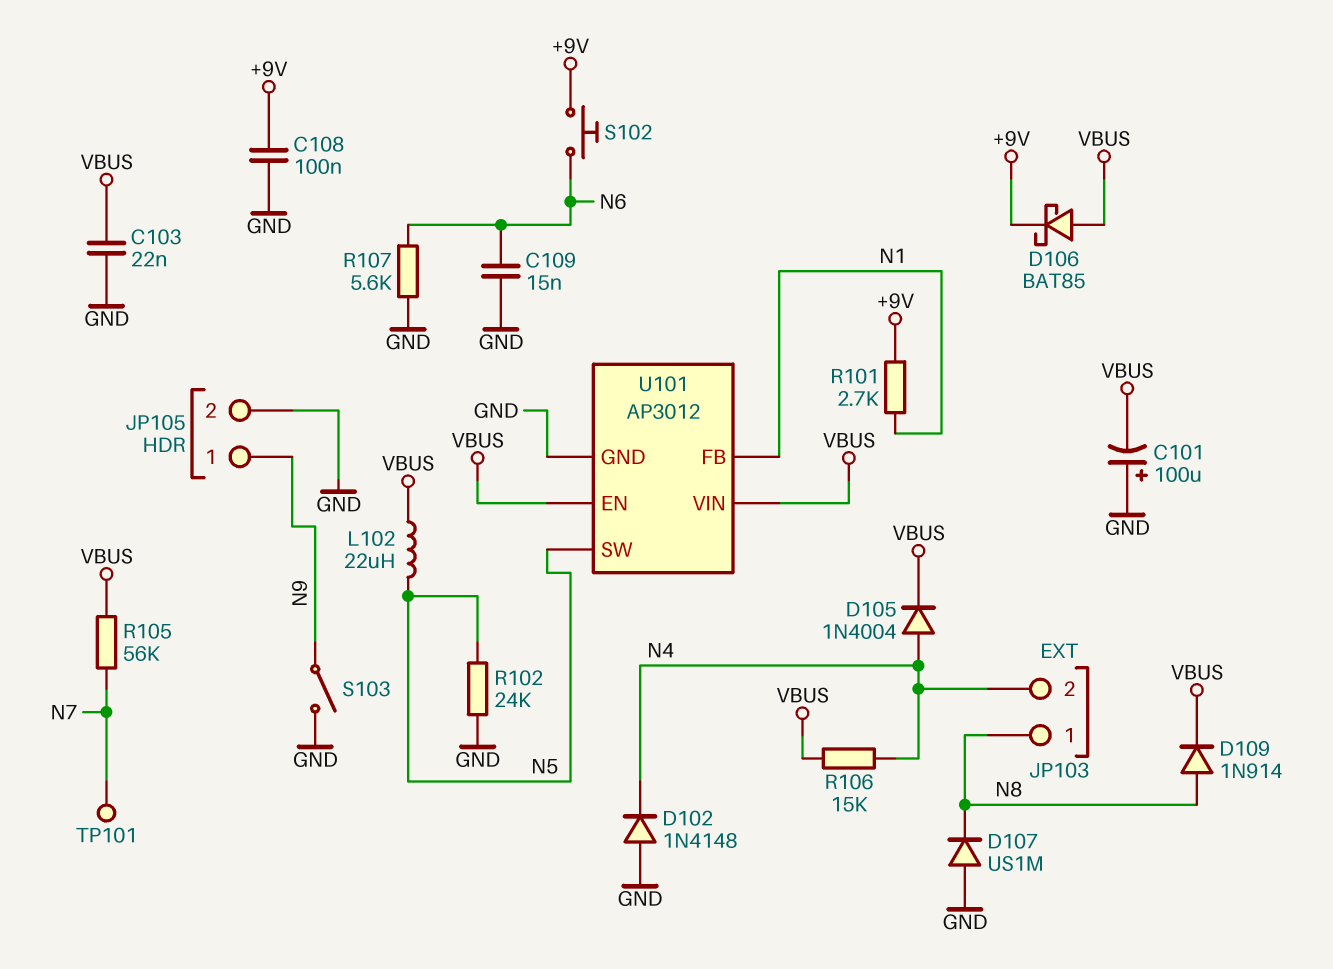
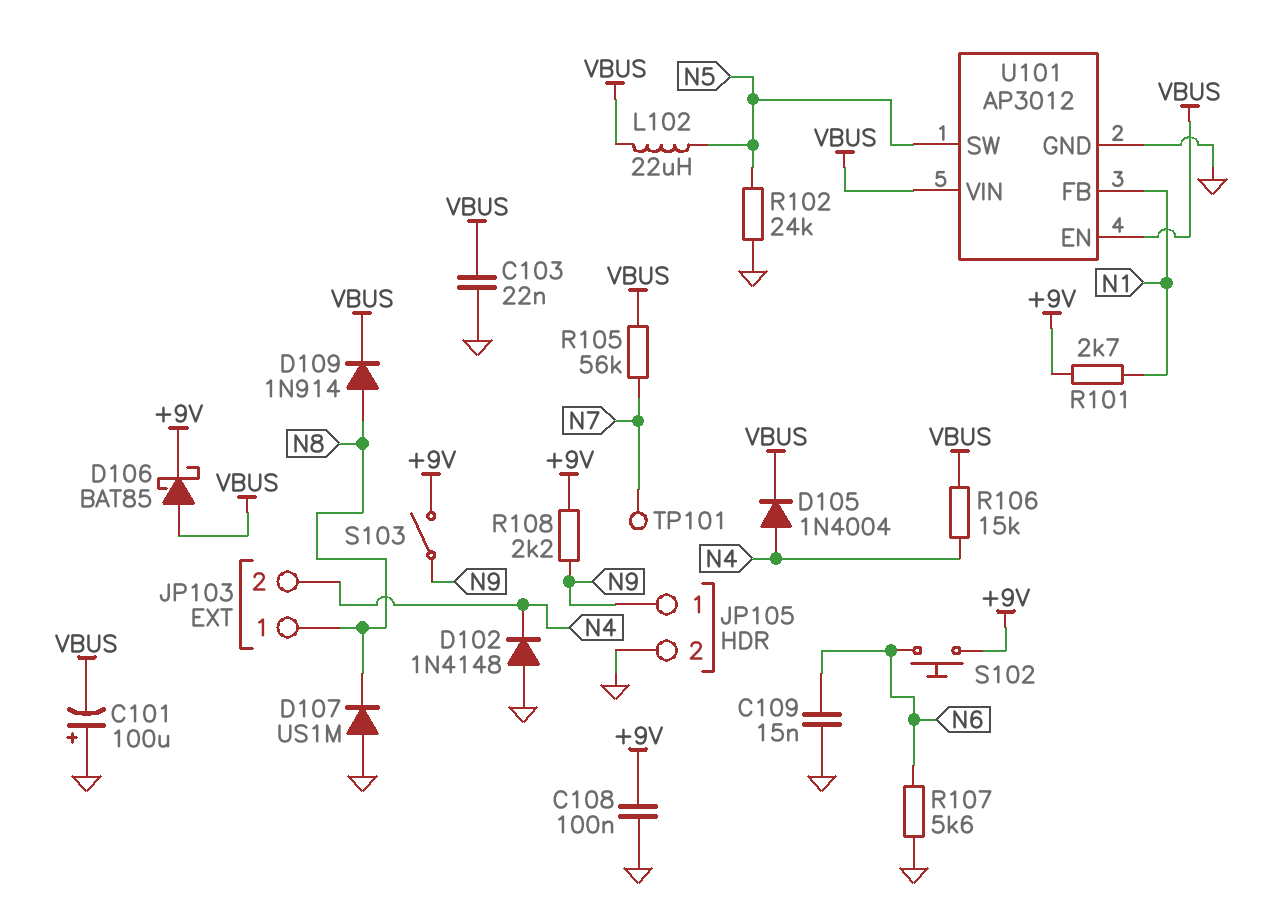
R108: none -> 2.2k (+9V, N9)
S103: switch (GND, N9) -> switch (+9V, N9)

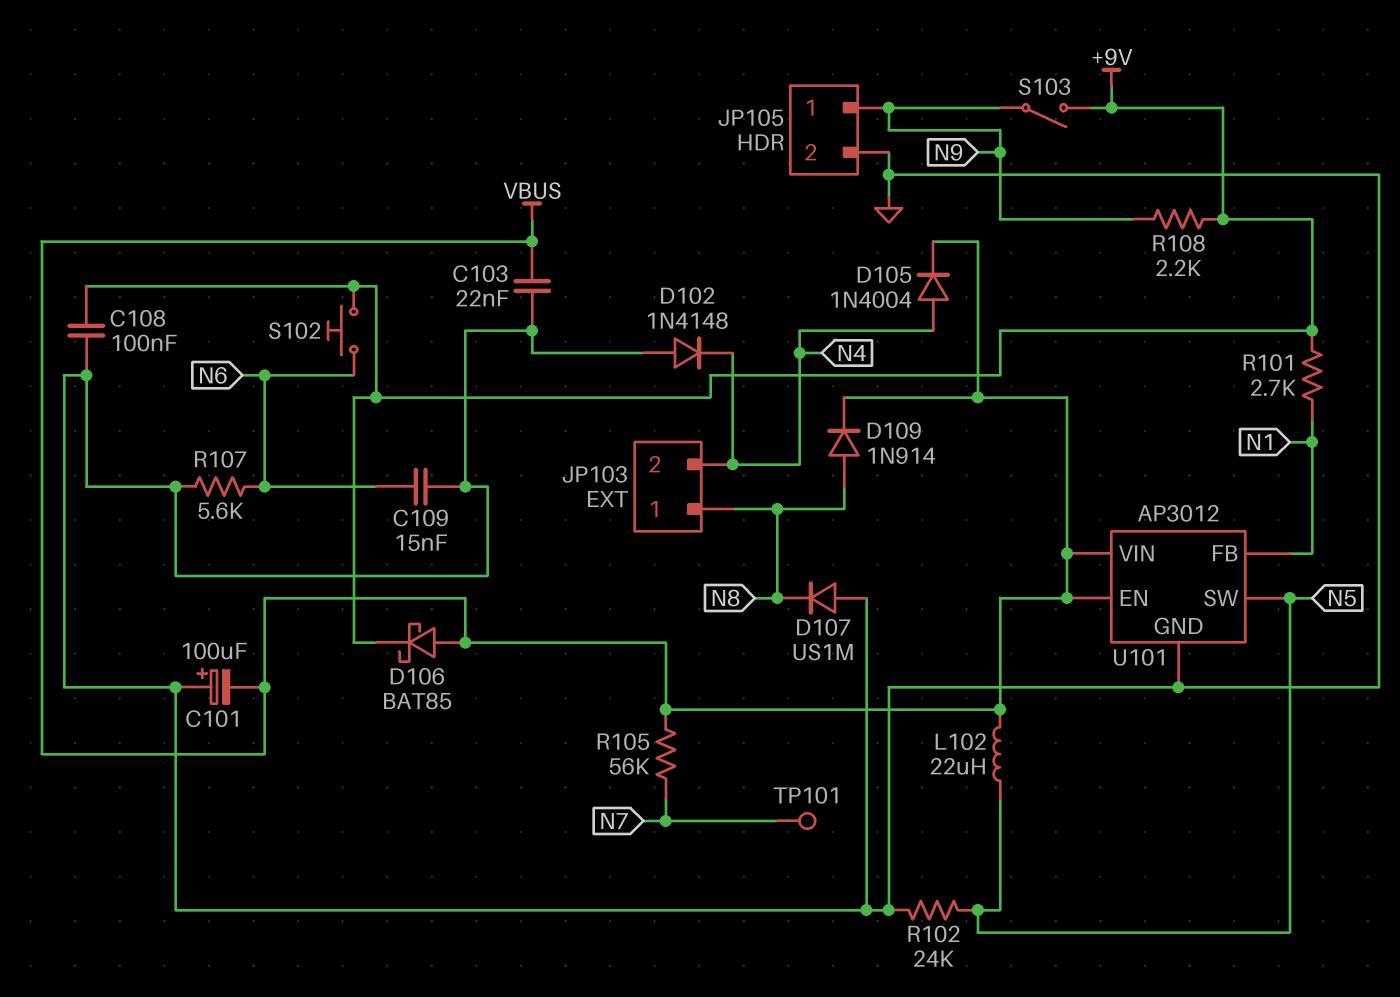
R106: 15k (N4, VBUS) -> none

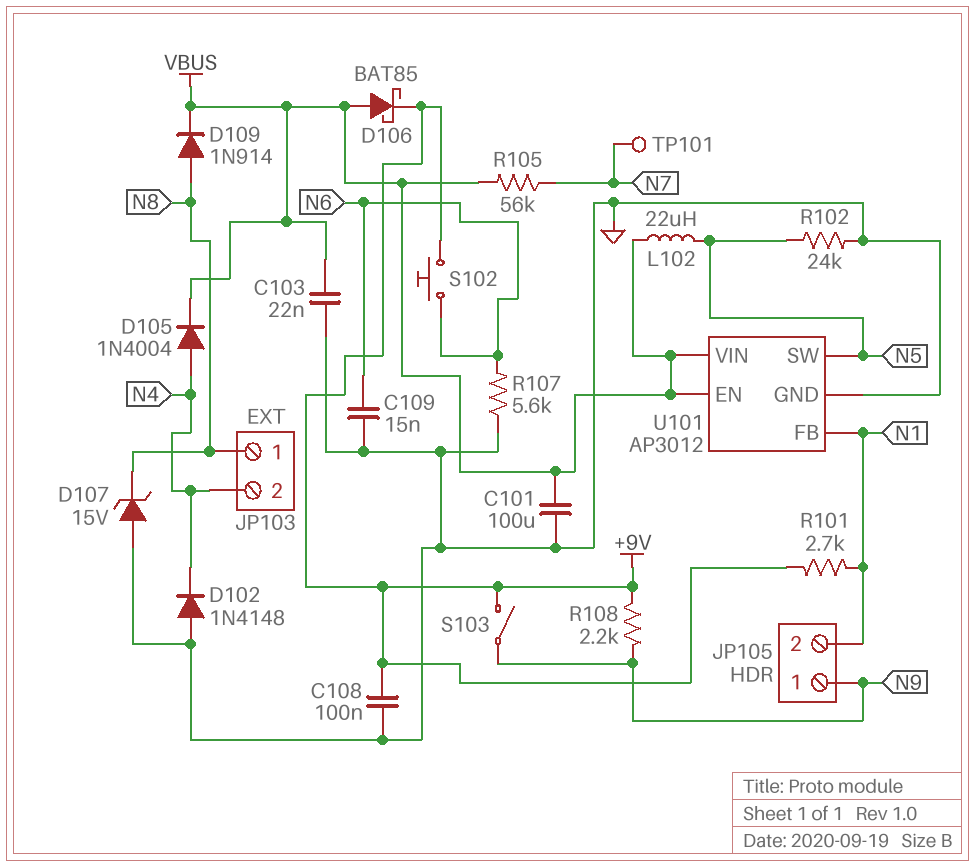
C101: 100uF (plus GND, minus VBUS) -> 100uF (GND, VBUS)
D107: diode US1M (A GND, K N8) -> zener 15V (A GND, K N8)
JP105 pin 2: GND -> N1

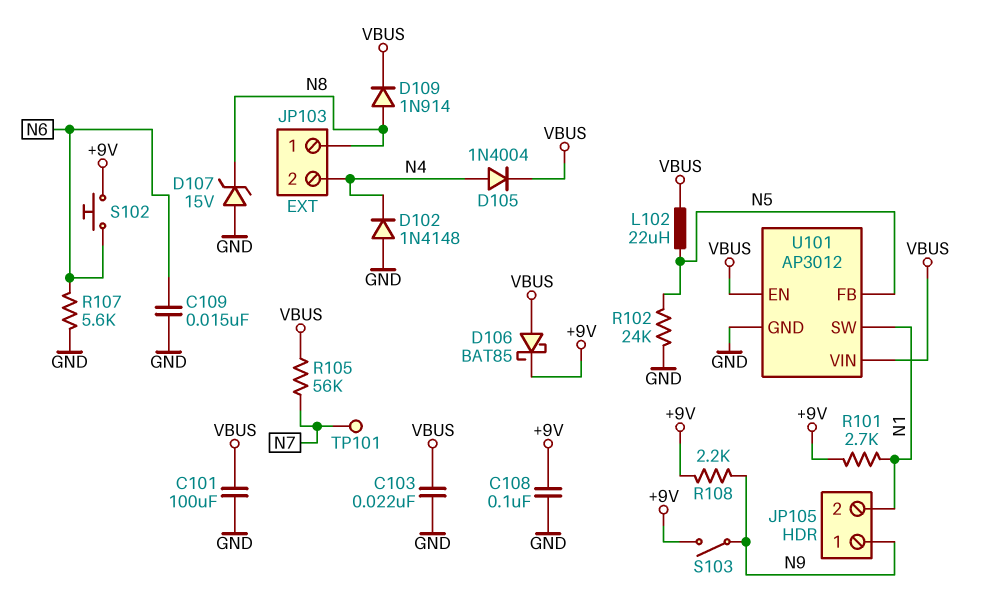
U101 pin FB: N1 -> N5
U101 pin SW: N5 -> N1

